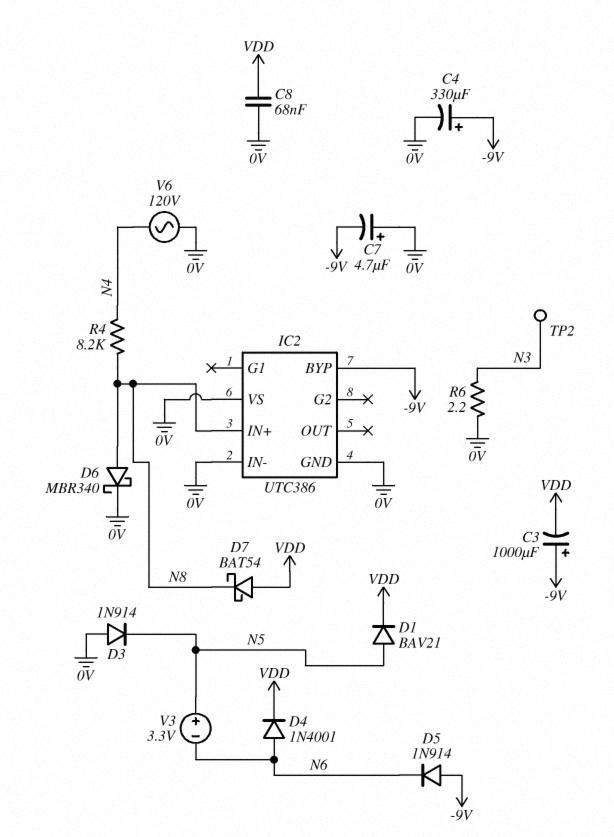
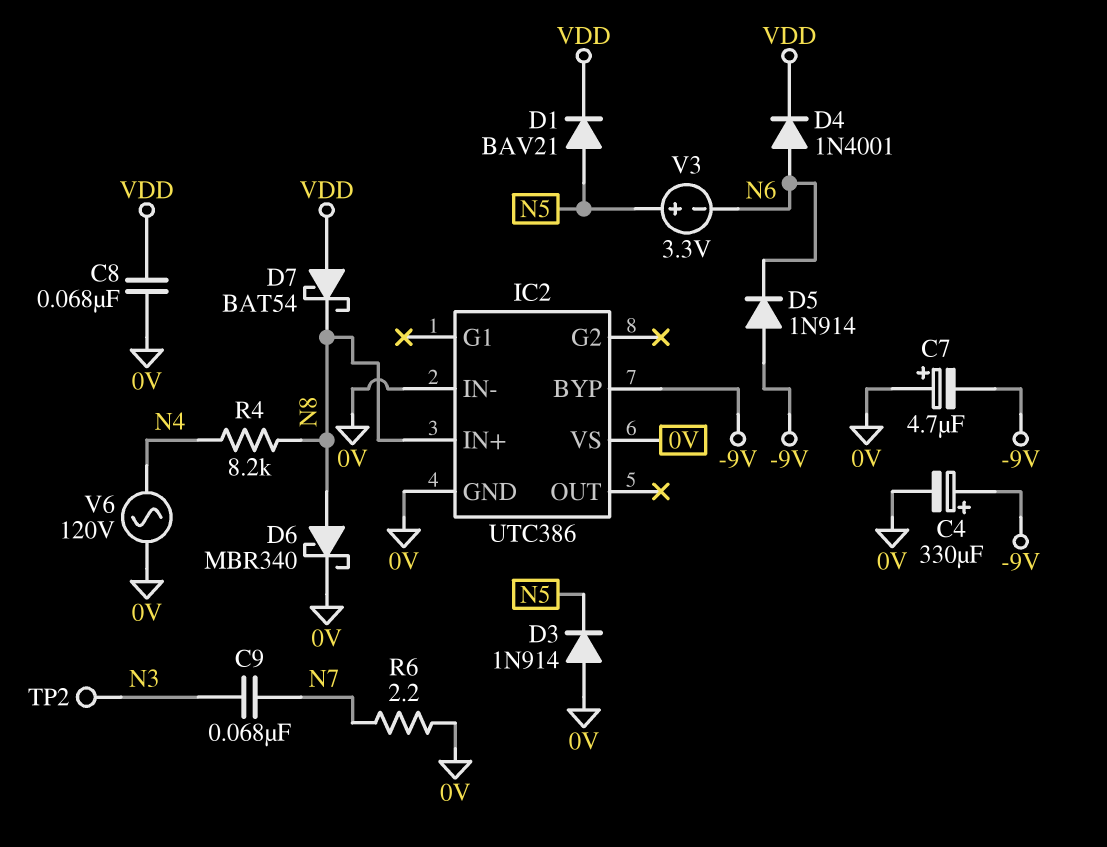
C3: 1000uF (plus -9V, minus VDD) -> none
C9: none -> 68nF (N3, N7)
R6: 2.2 (0V, N3) -> 2.2 (0V, N7)

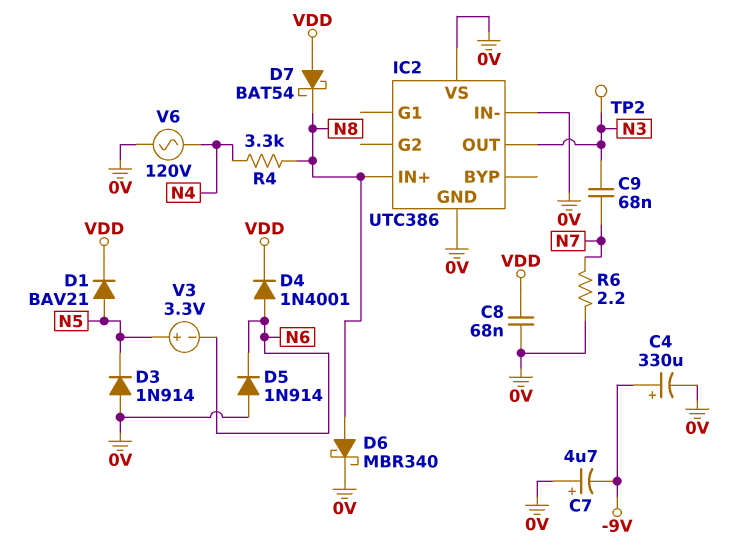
D5: diode 1N914 (A -9V, K N6) -> diode 1N914 (A 0V, K N6)
IC2 pin BYP: -9V -> none
IC2 pin OUT: none -> N3
R4: 8.2k (N4, N8) -> 3.3k (N4, N8)

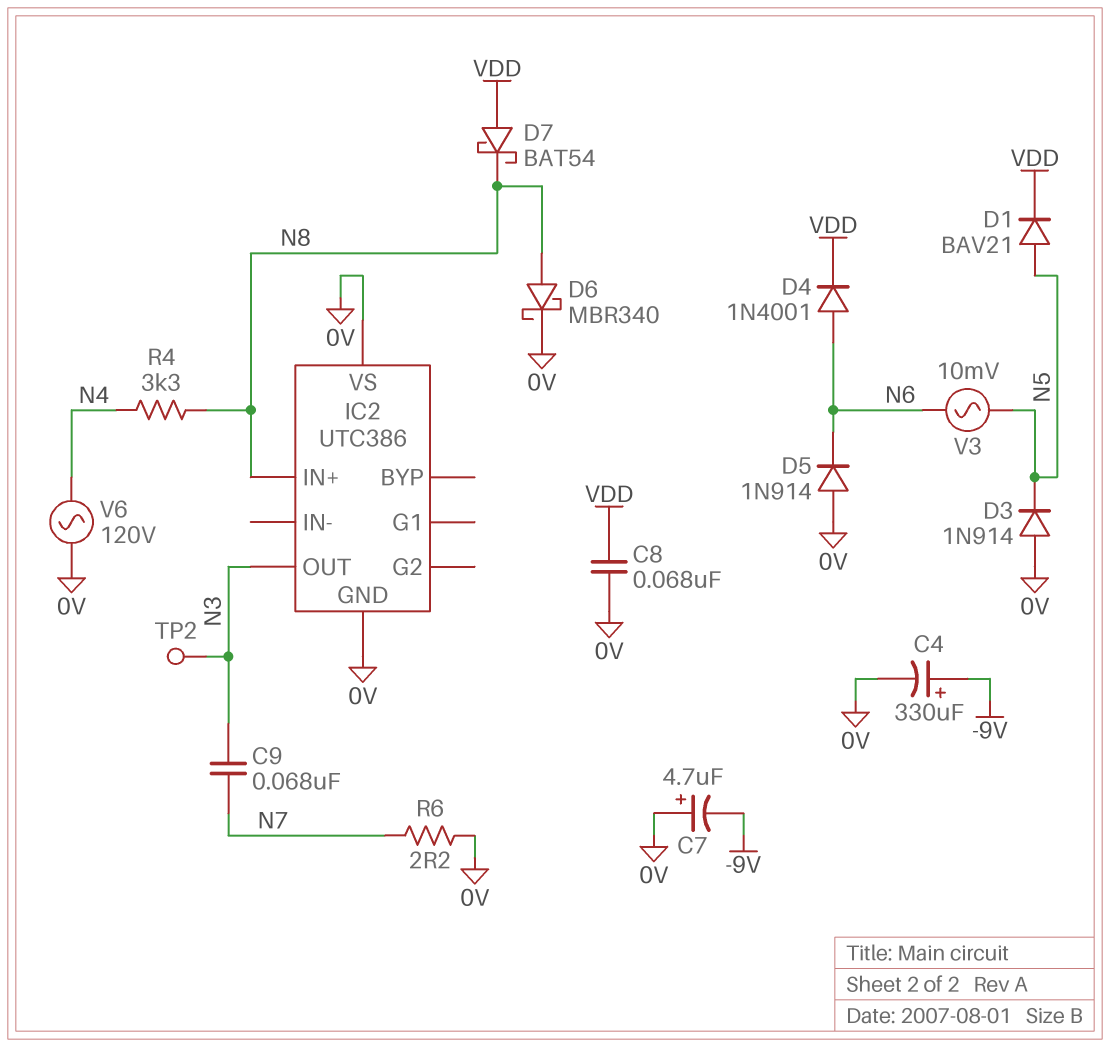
IC2 pin IN-: 0V -> none
V3: 3.3V (plus N5, minus N6) -> AC 10mV (N5, N6)

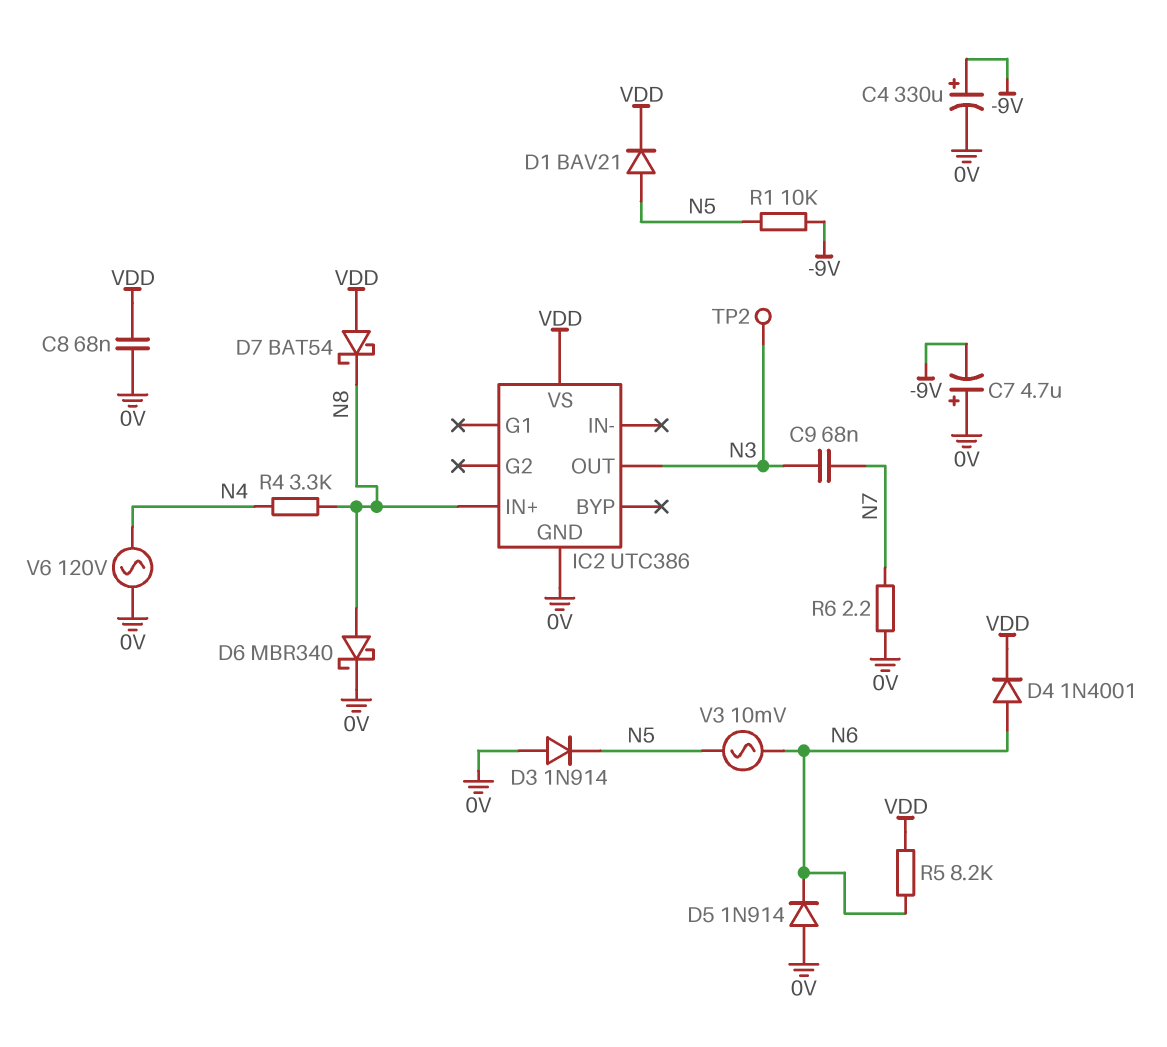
IC2 pin VS: 0V -> VDD
R1: none -> 10k (-9V, N5)
R5: none -> 8.2k (N6, VDD)

